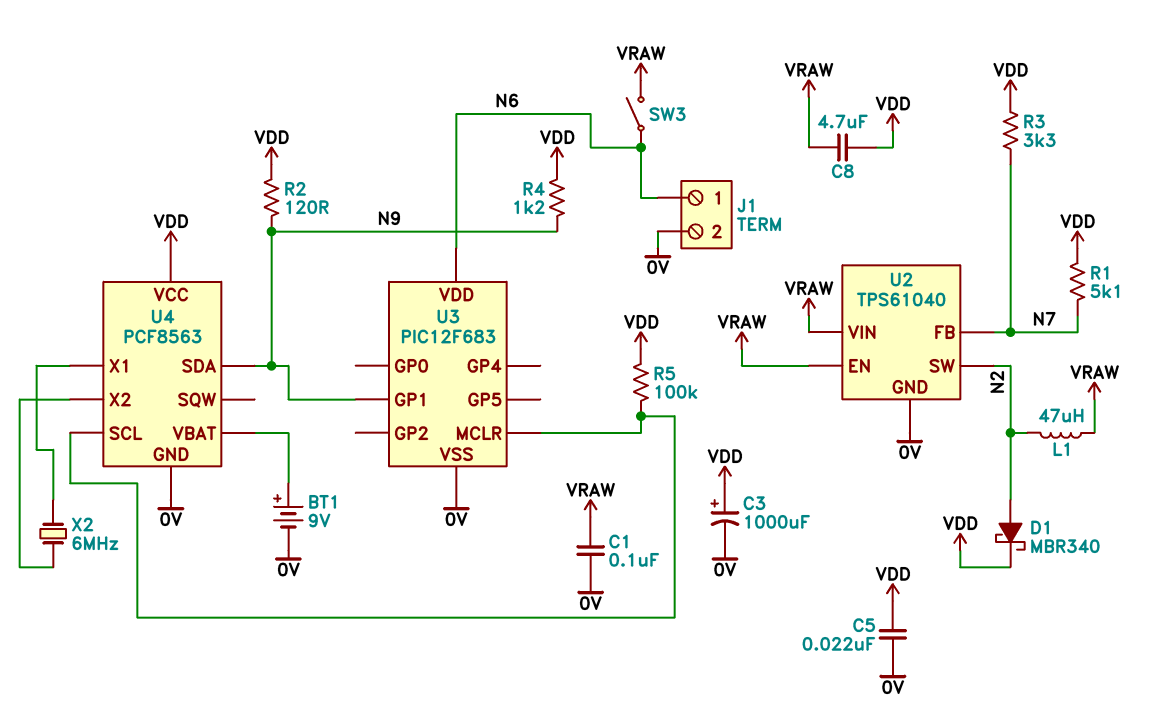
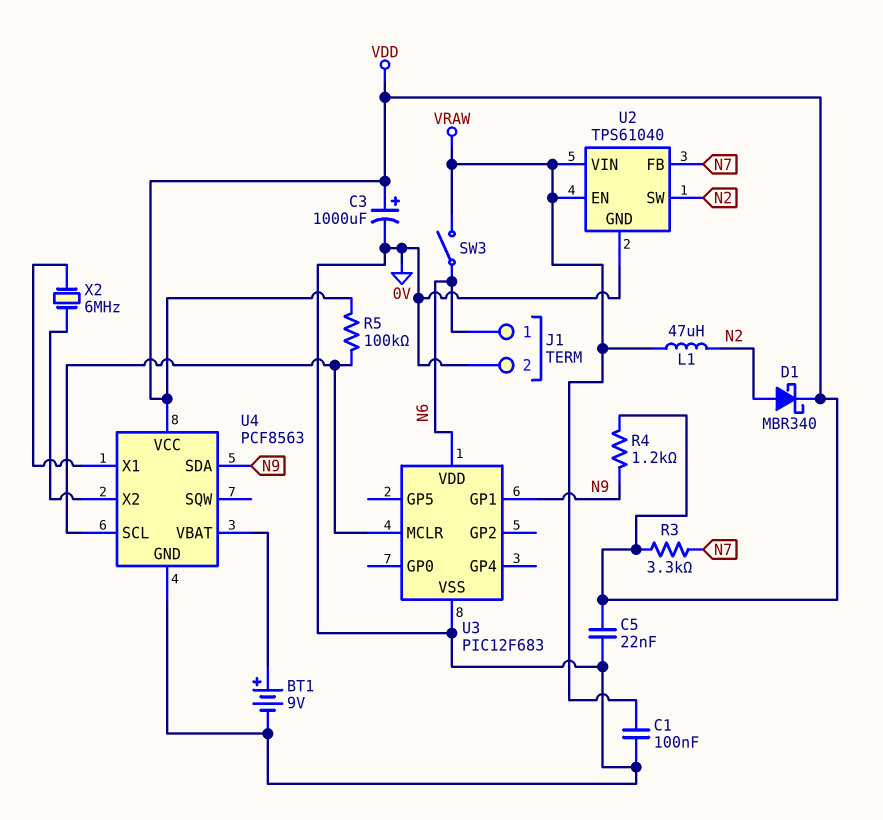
C8: 4.7uF (VDD, VRAW) -> none
R1: 5.1k (N7, VDD) -> none
R2: 120 (N9, VDD) -> none

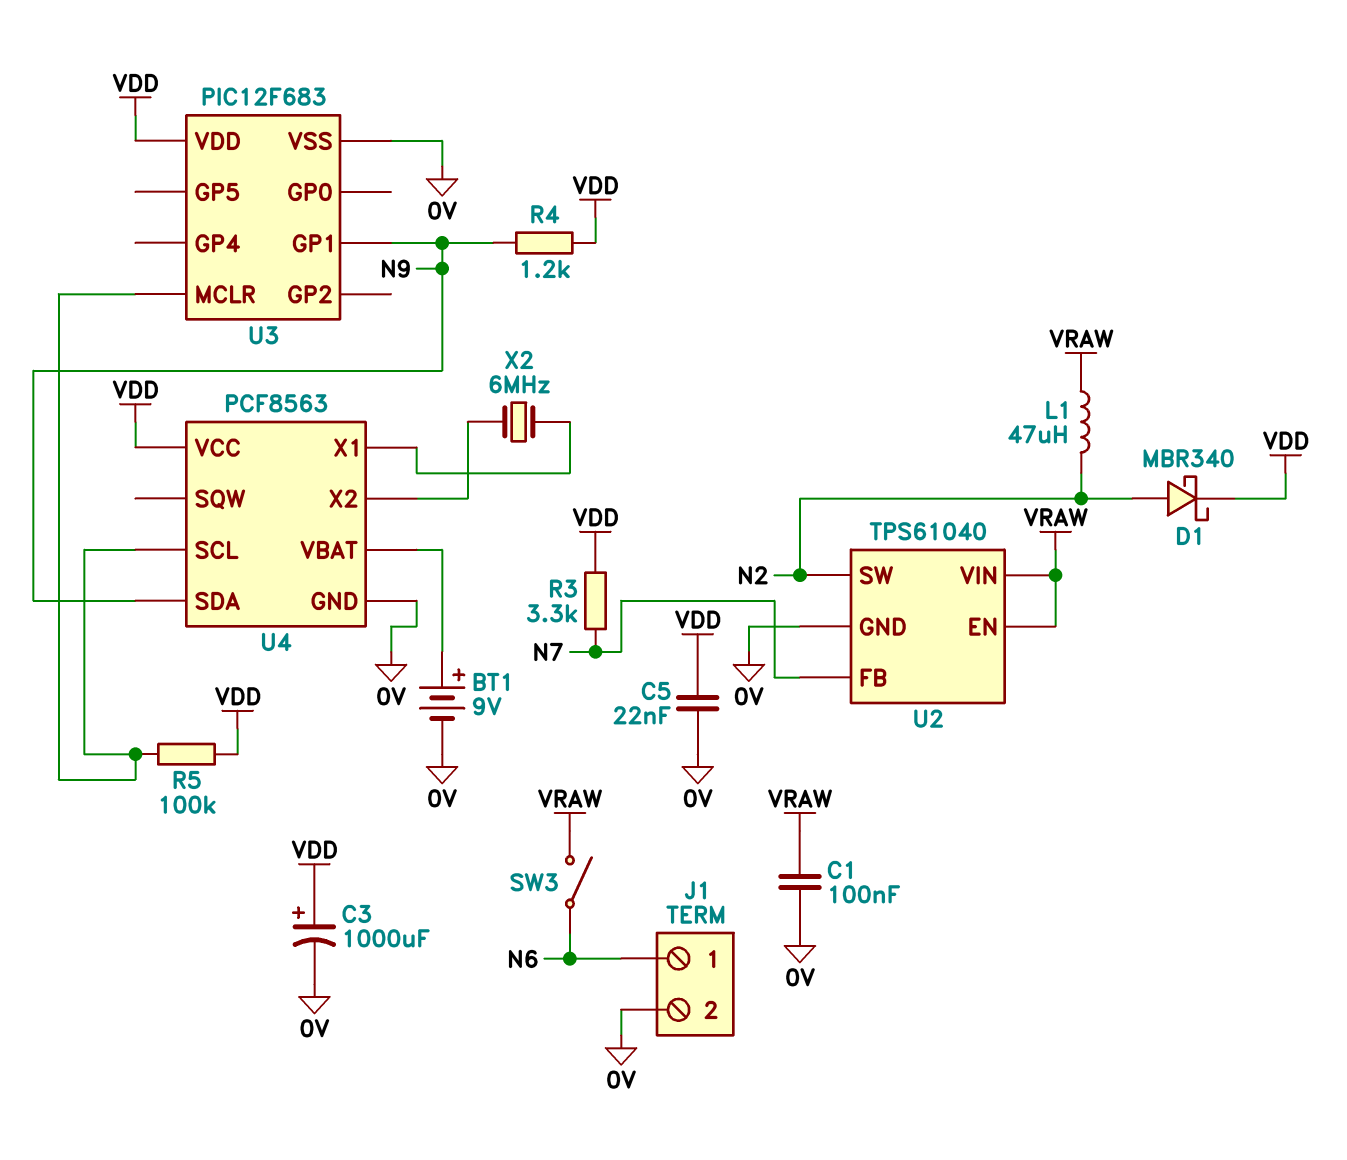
U3 pin VDD: N6 -> VDD

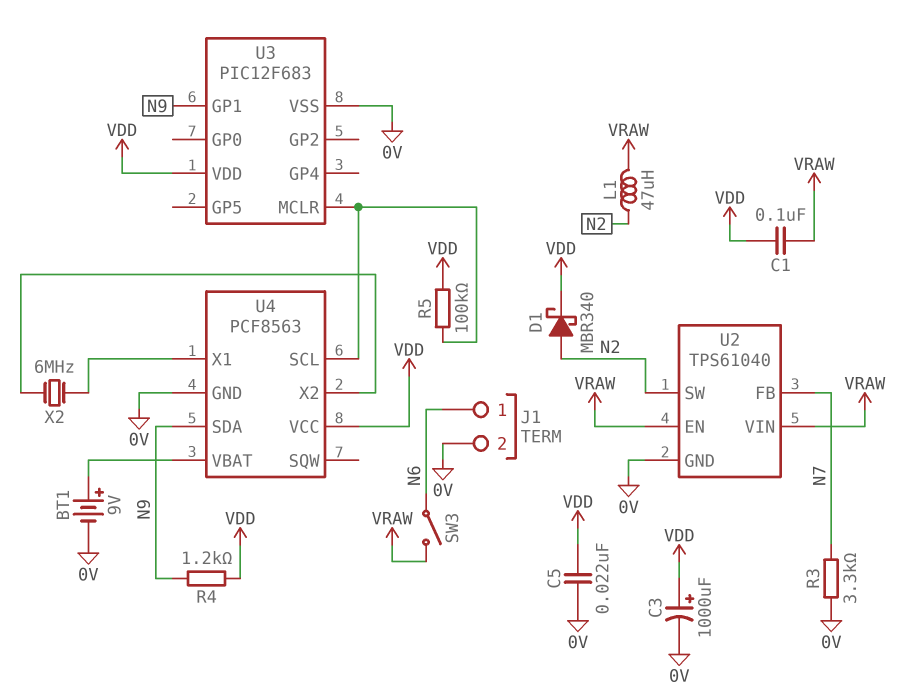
C1: 100nF (0V, VRAW) -> 100nF (VDD, VRAW)
R3: 3.3k (N7, VDD) -> 3.3k (0V, N7)

